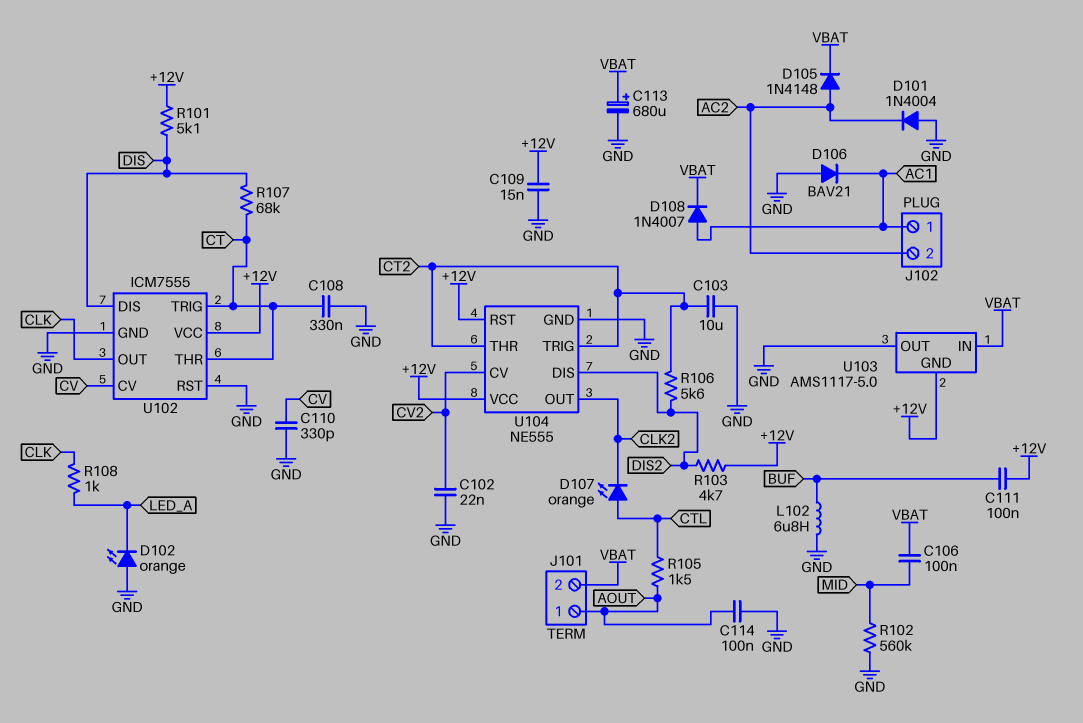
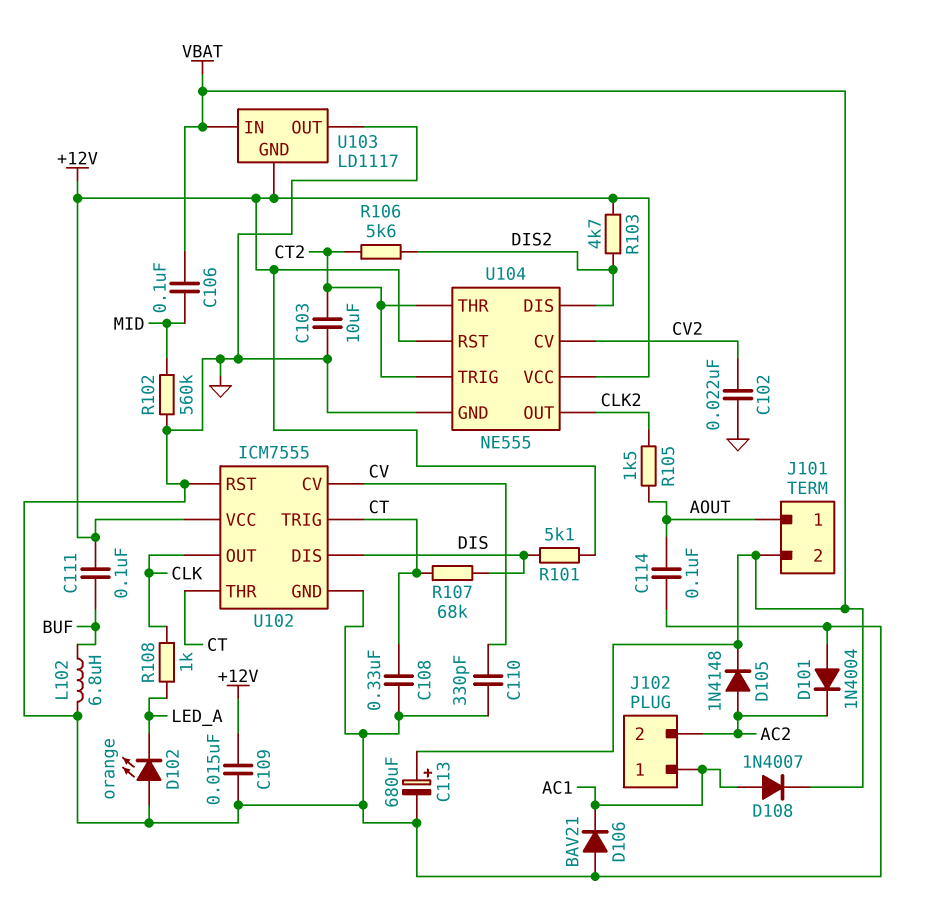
D107: LED orange (A CTL, K CLK2) -> none
R105: 1.5k (AOUT, CTL) -> 1.5k (AOUT, CLK2)
U103: AMS1117-5.0 -> LD1117

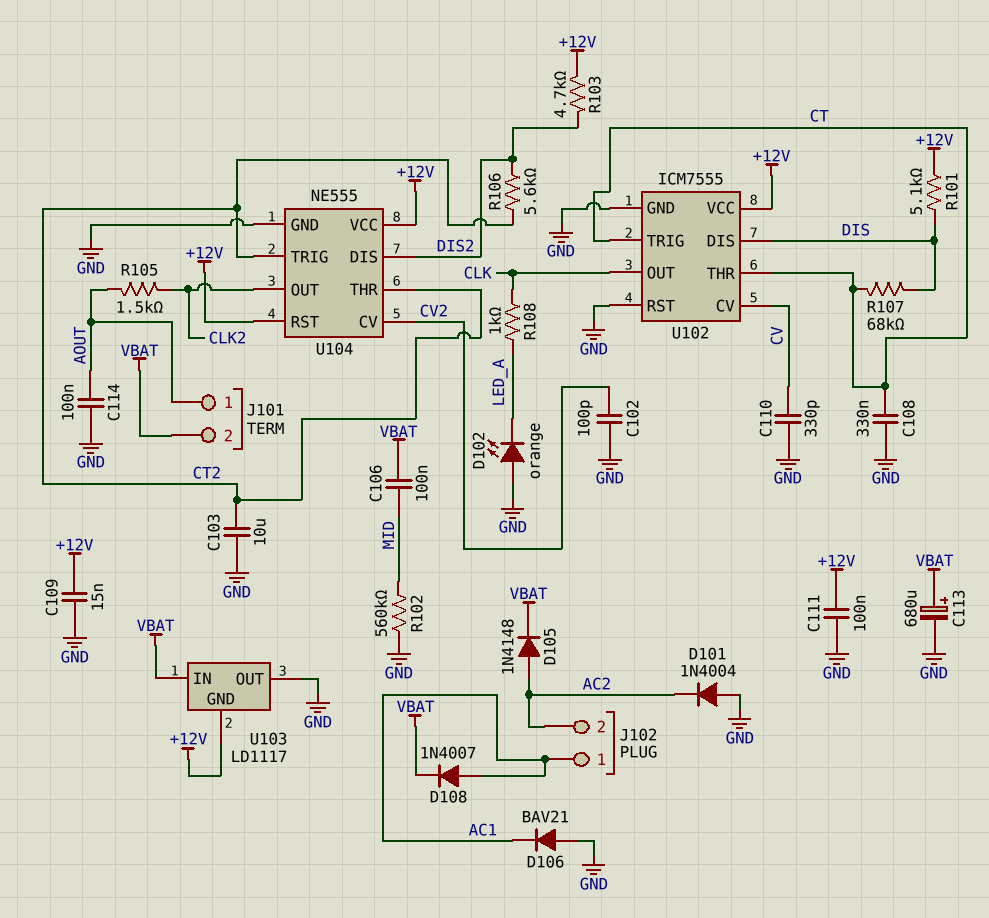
C102: 22nF (CV2, GND) -> 100pF (CV2, GND)
C111: 100nF (+12V, BUF) -> 100nF (+12V, GND)
L102: 6.8uH (BUF, GND) -> none

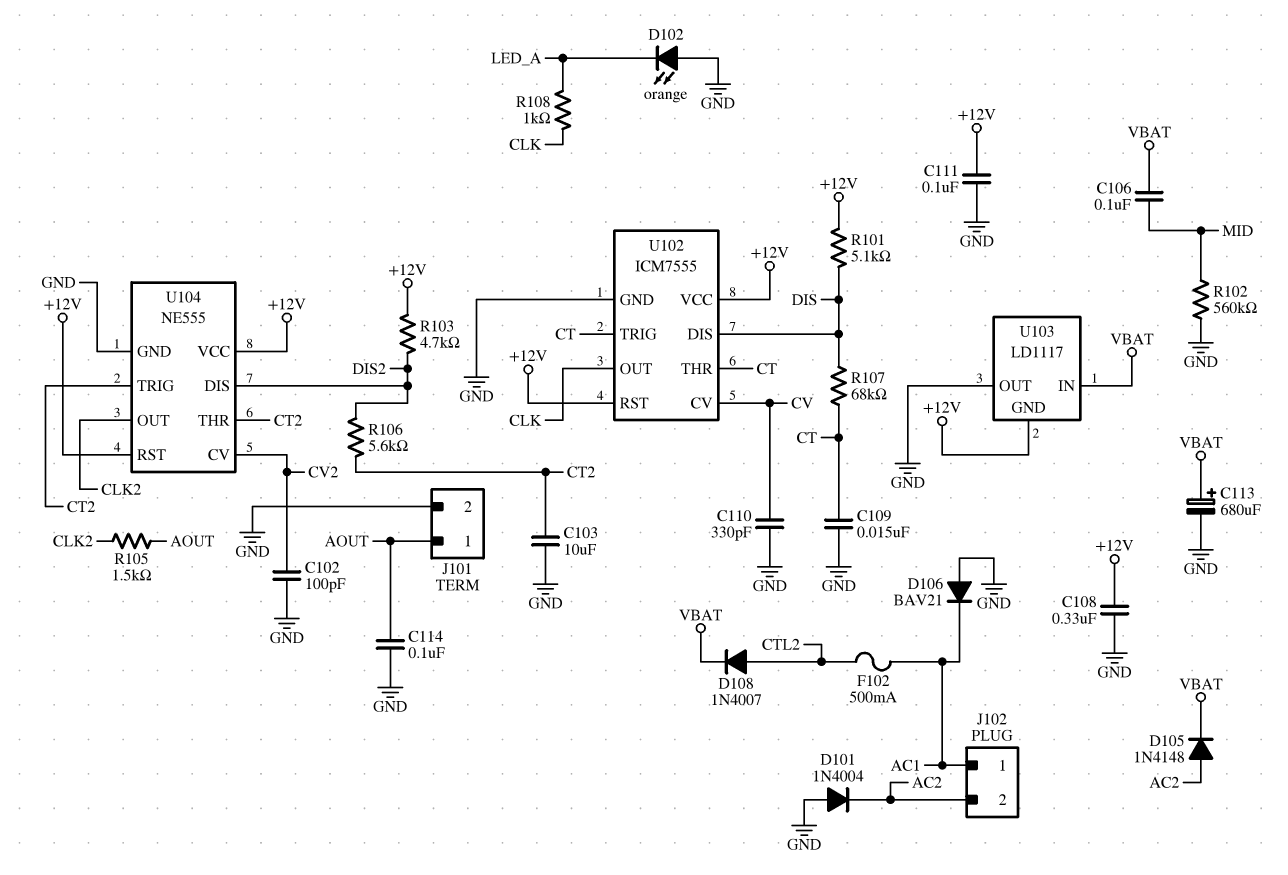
C108: 330nF (CT, GND) -> 330nF (+12V, GND)
C109: 15nF (+12V, GND) -> 15nF (CT, GND)
D108: diode 1N4007 (A AC1, K VBAT) -> diode 1N4007 (A CTL2, K VBAT)
F102: none -> 500mA (AC1, CTL2)
J101 pin 2: VBAT -> GND
U102 pin RST: GND -> +12V

